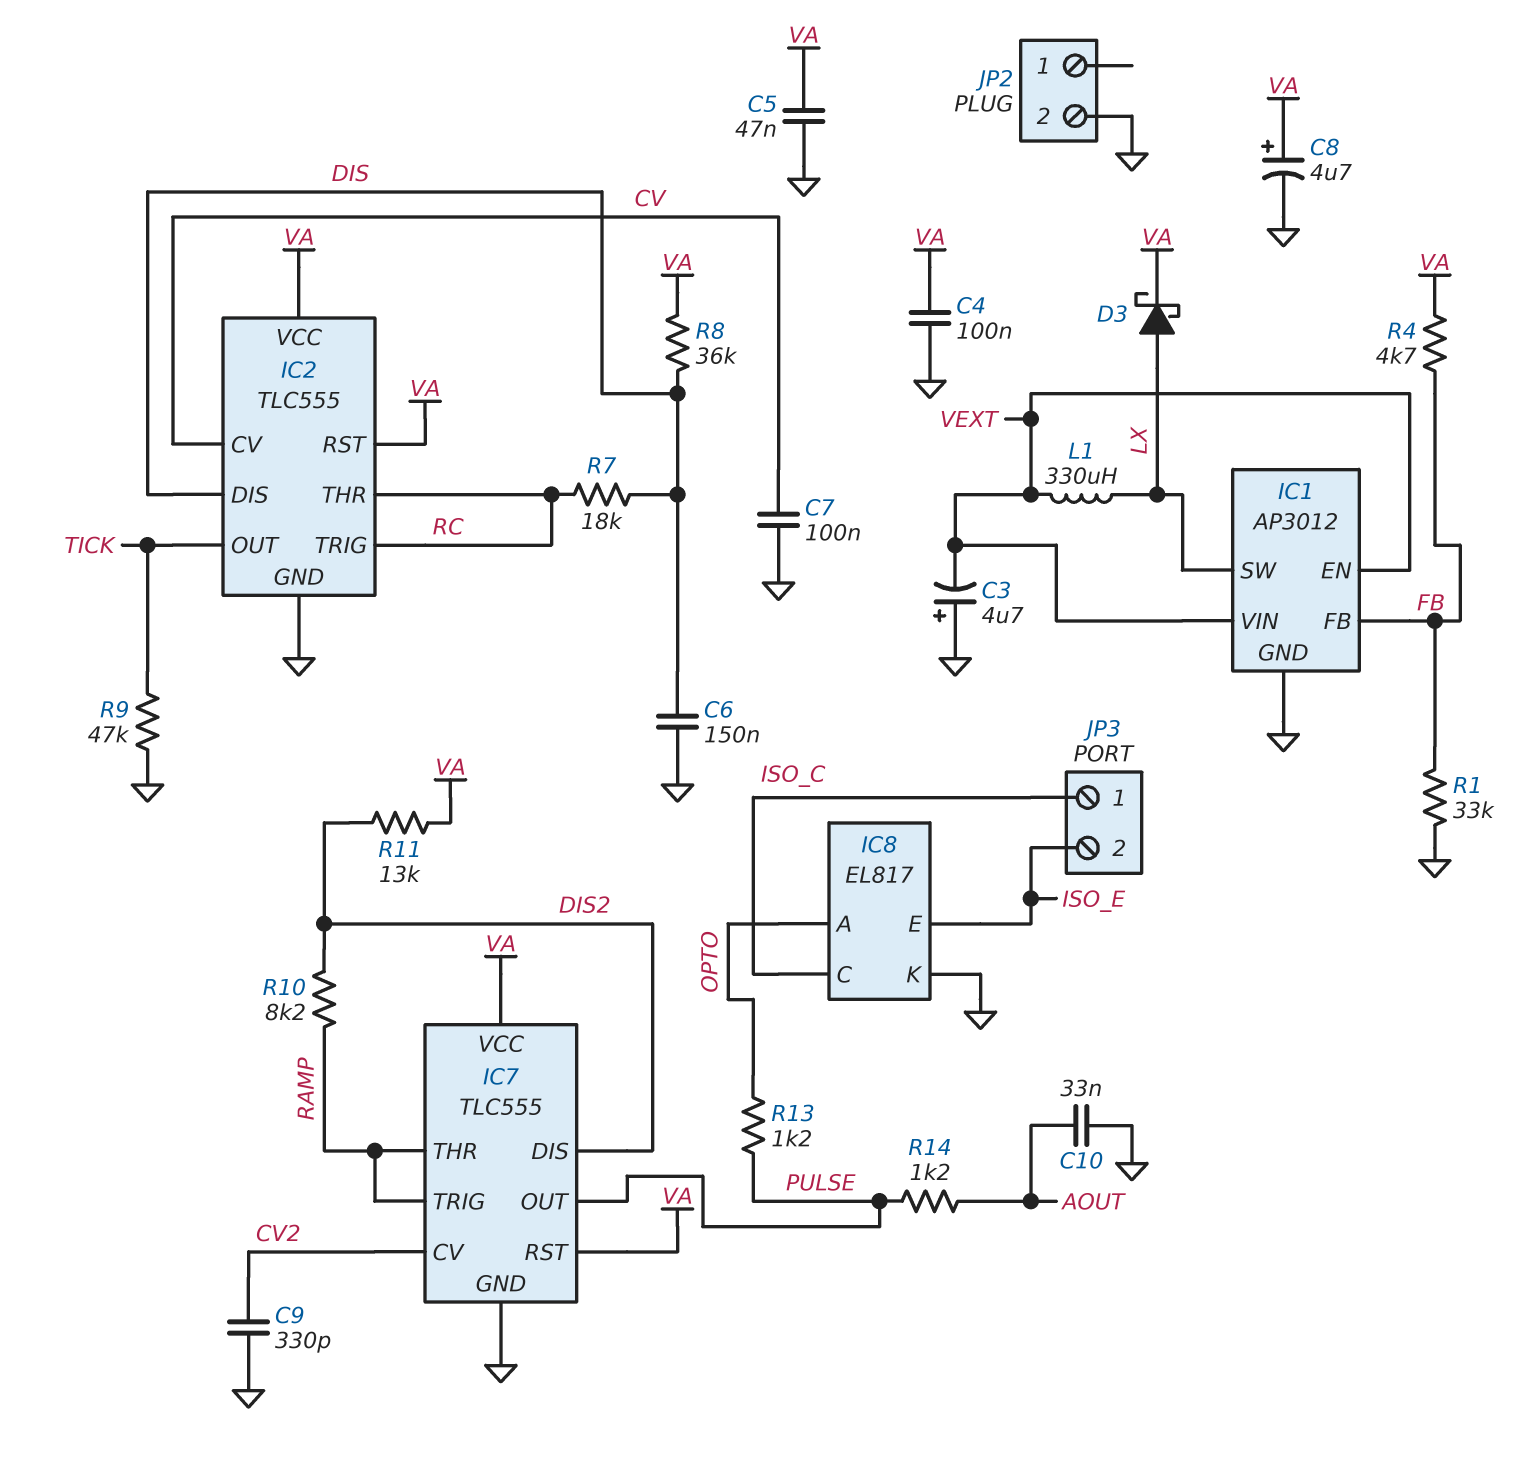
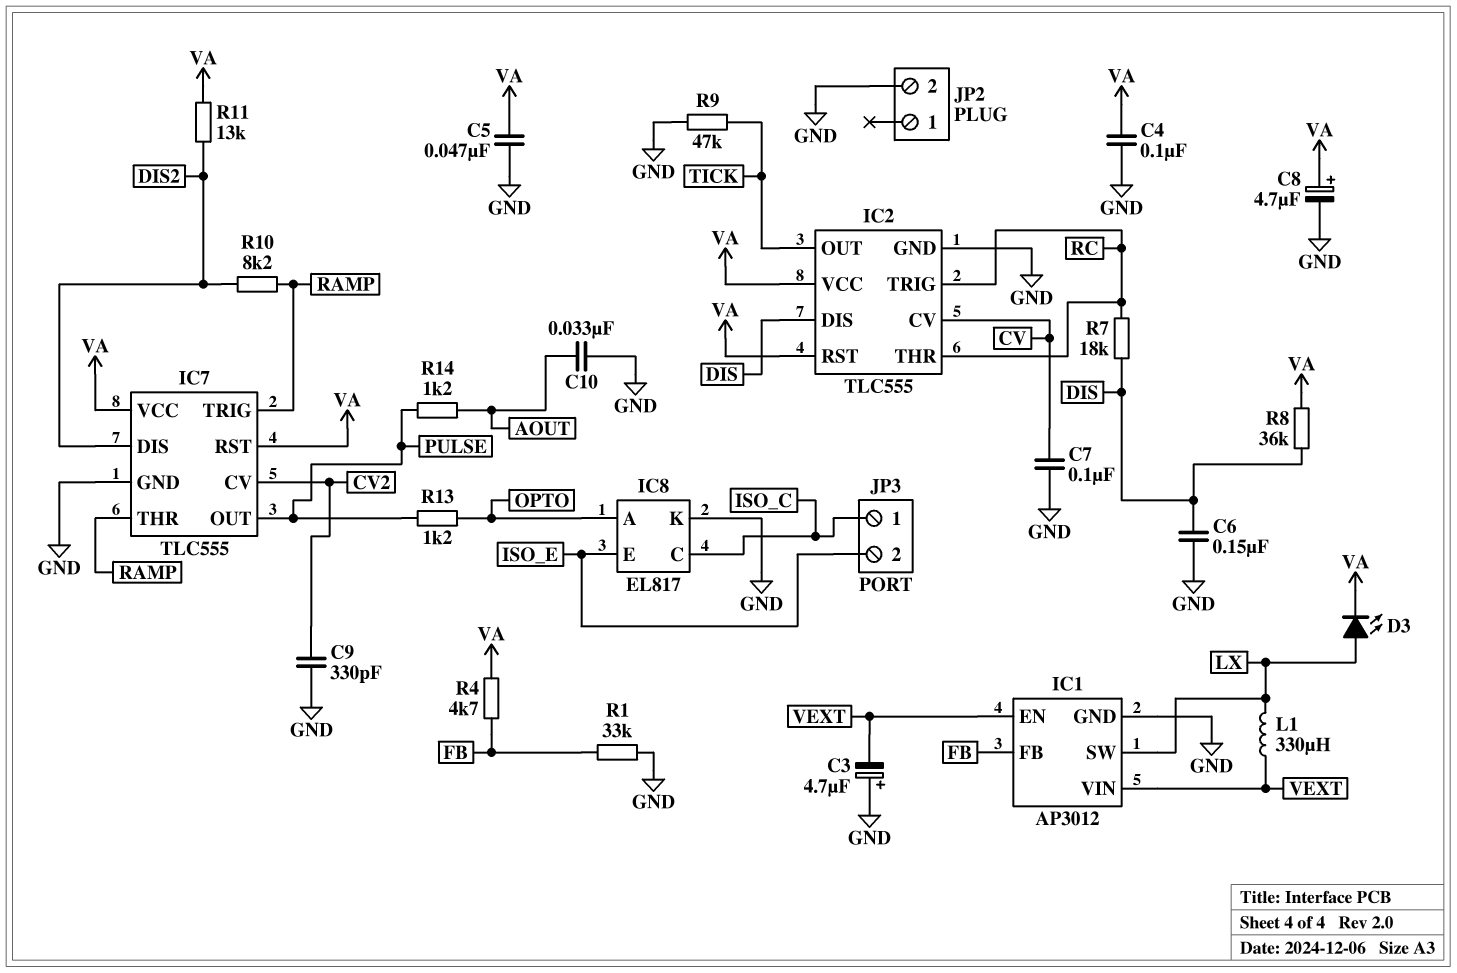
D3: schottky (A LX, K VA) -> LED (A LX, K VA)

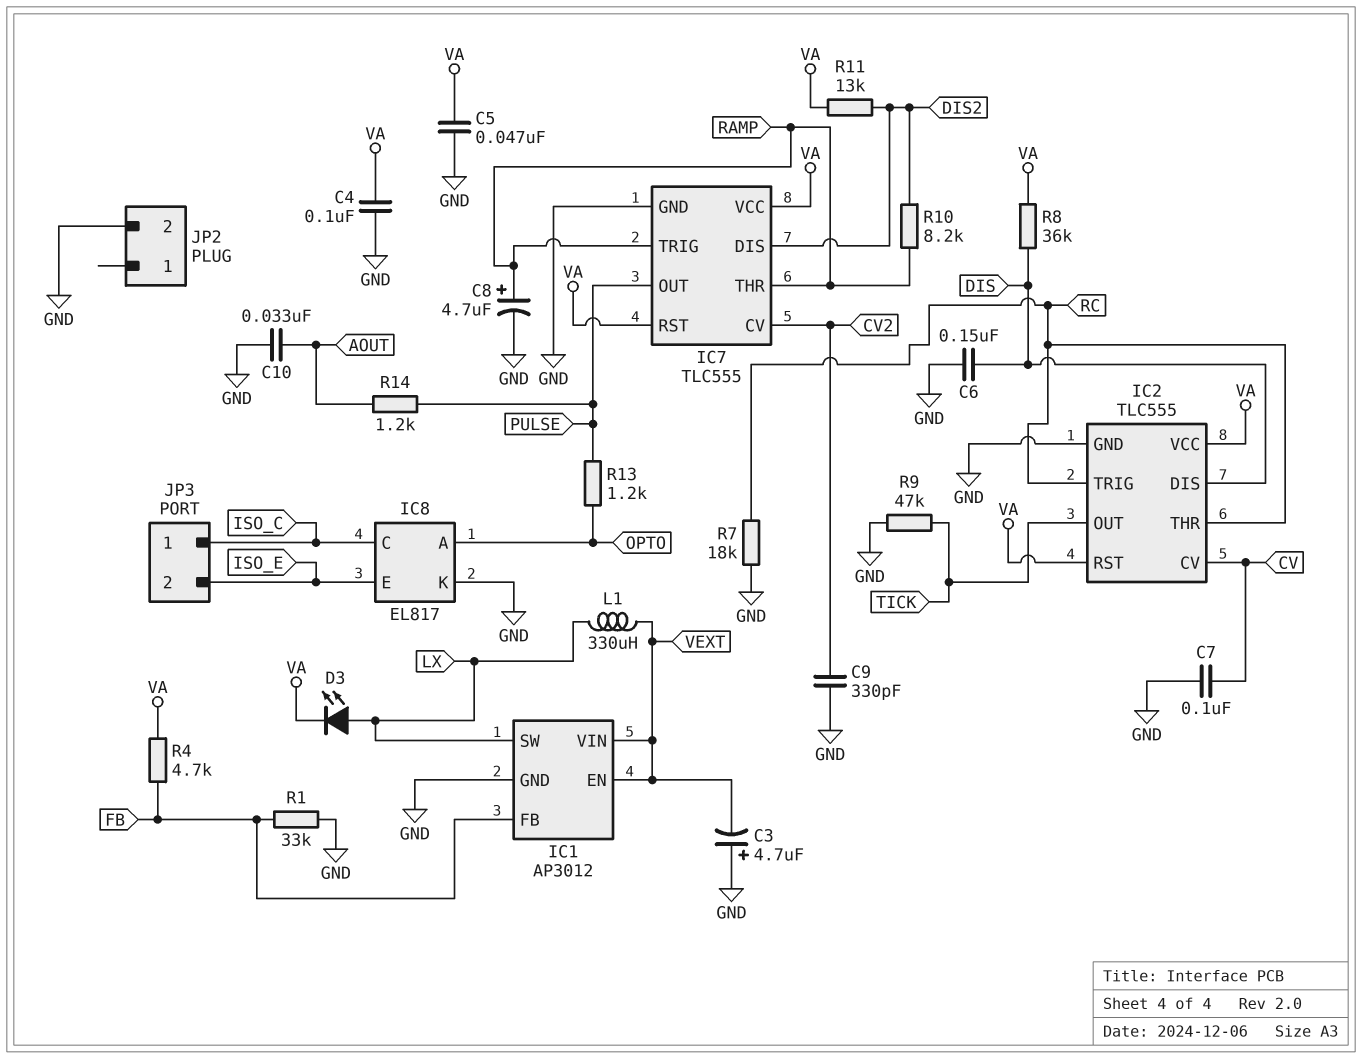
C8: 4.7uF (plus VA, minus GND) -> 4.7uF (plus RAMP, minus GND)
R7: 18k (DIS, RC) -> 18k (GND, RC)

